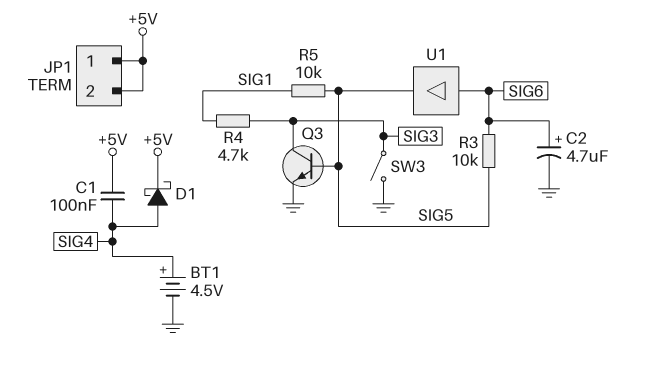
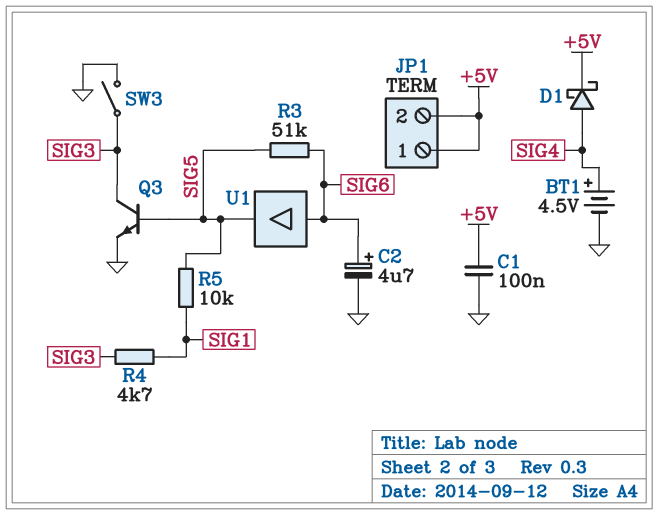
C1: 100nF (+5V, SIG4) -> 100nF (+5V, GND)
R3: 10k (SIG5, SIG6) -> 51k (SIG5, SIG6)

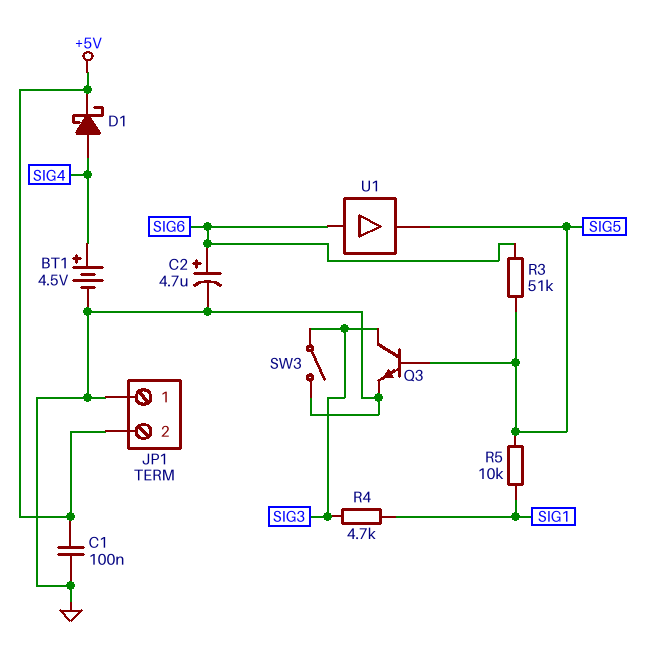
JP1 pin 1: +5V -> GND

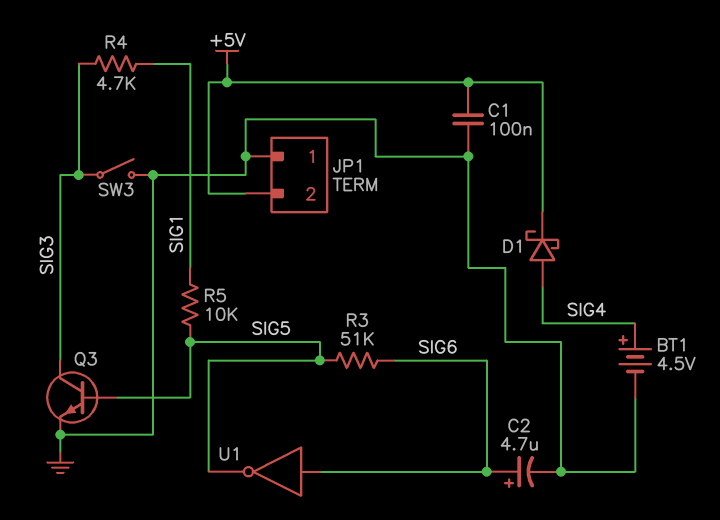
U1: buffer (in SIG6, out SIG5) -> NOT (in SIG6, out SIG5)

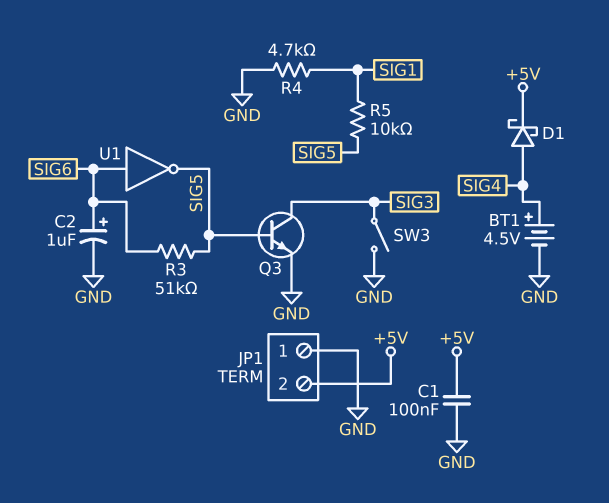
C2: 4.7uF (plus SIG6, minus GND) -> 1uF (plus SIG6, minus GND)
R4: 4.7k (SIG1, SIG3) -> 4.7k (GND, SIG1)

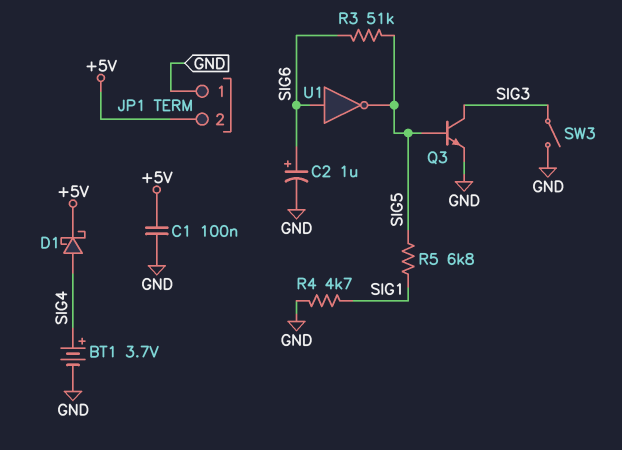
BT1: 4.5V (plus SIG4, minus GND) -> 3.7V (plus SIG4, minus GND)
R5: 10k (SIG1, SIG5) -> 6.8k (SIG1, SIG5)

